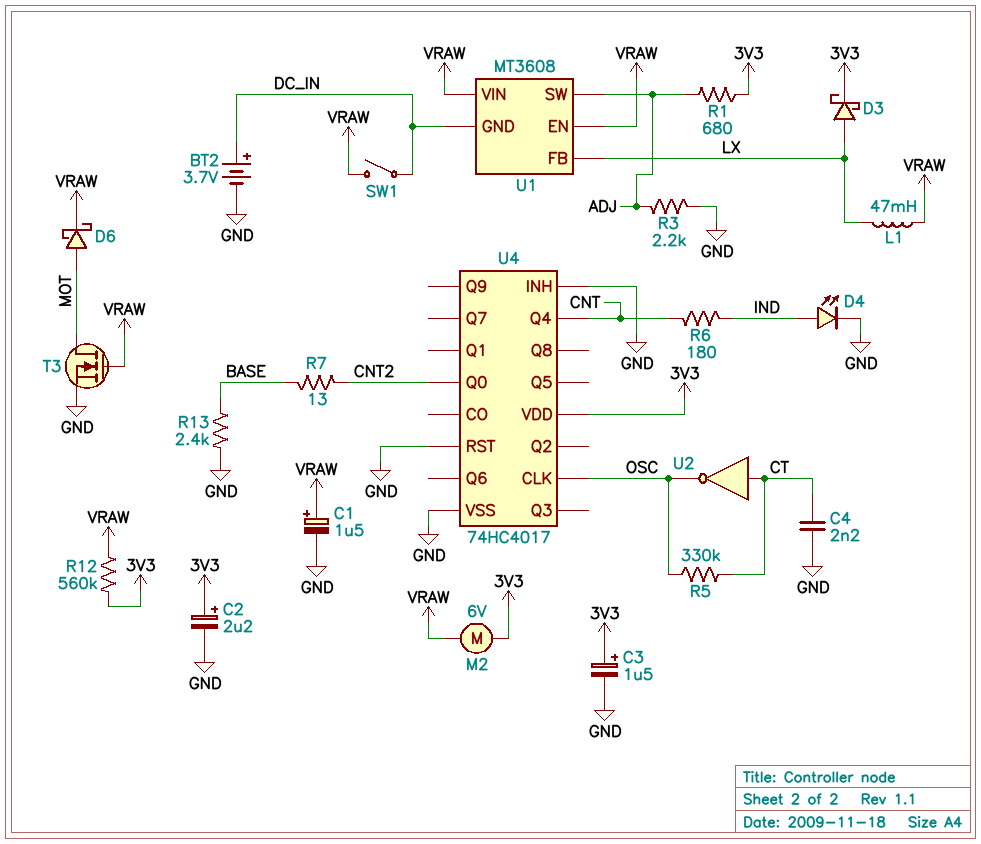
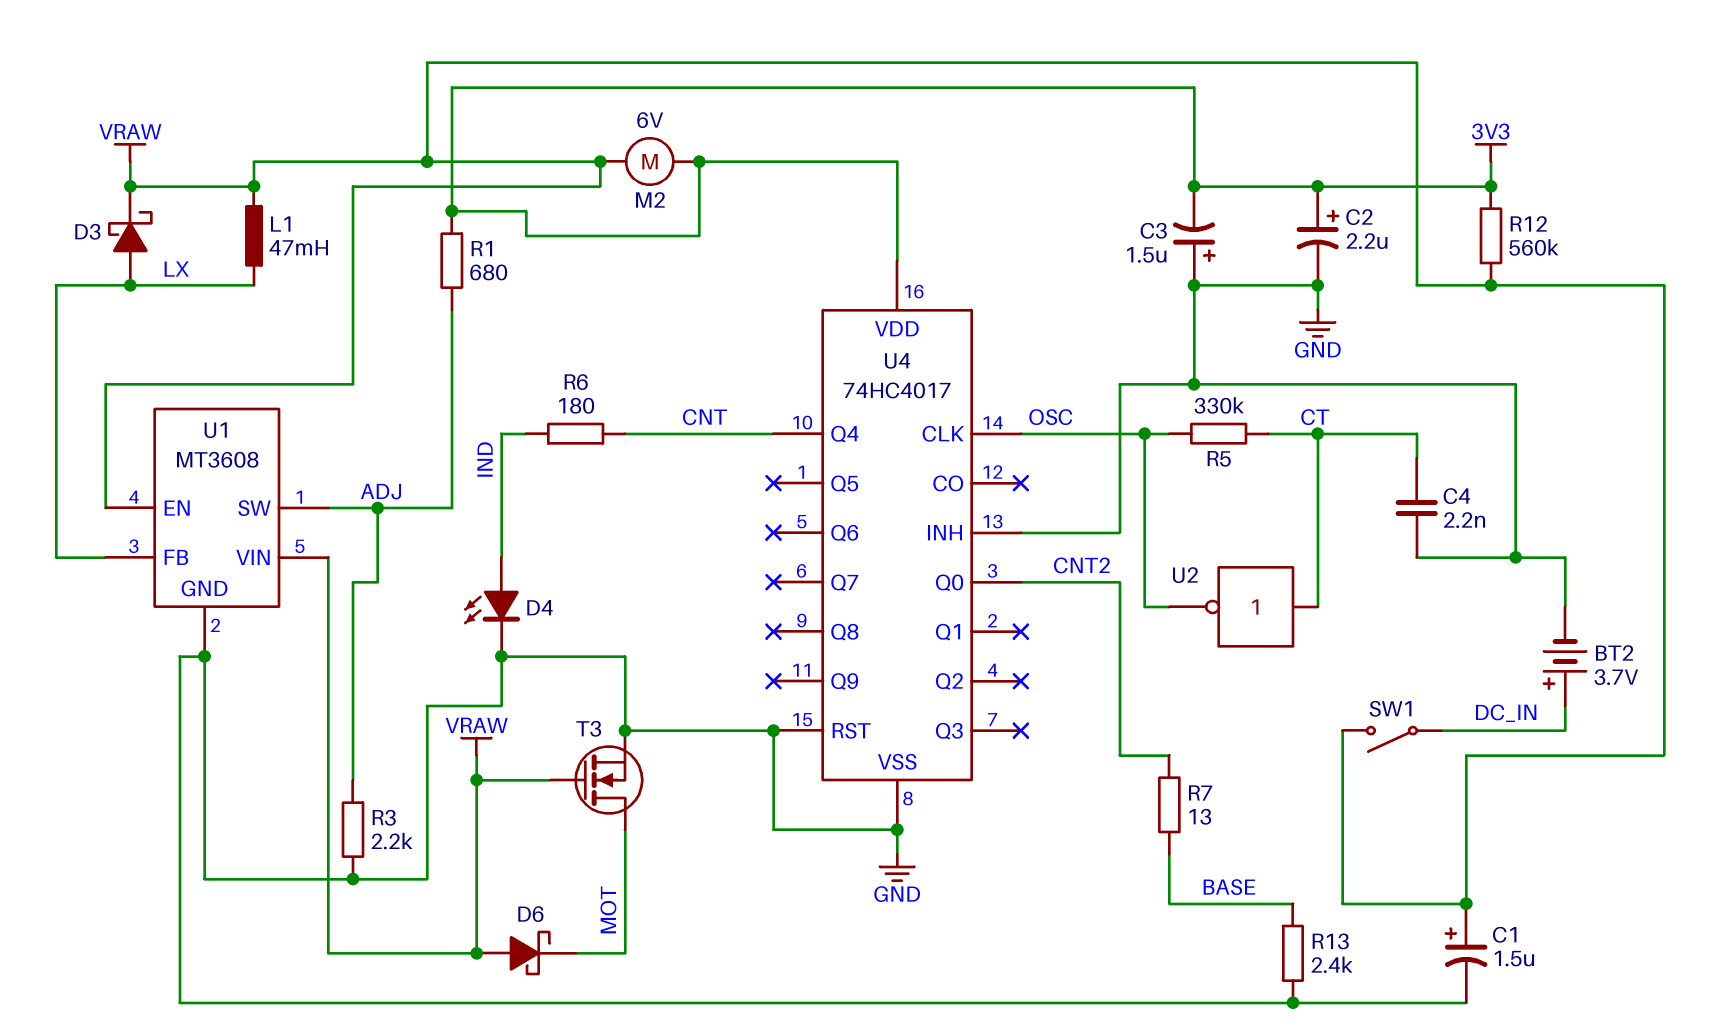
C3: 1.5uF (plus 3V3, minus GND) -> 1.5uF (plus GND, minus 3V3)
D3: schottky (A LX, K 3V3) -> schottky (A LX, K VRAW)
D6: schottky (A MOT, K VRAW) -> schottky (A VRAW, K MOT)
U1 pin GND: DC_IN -> GND

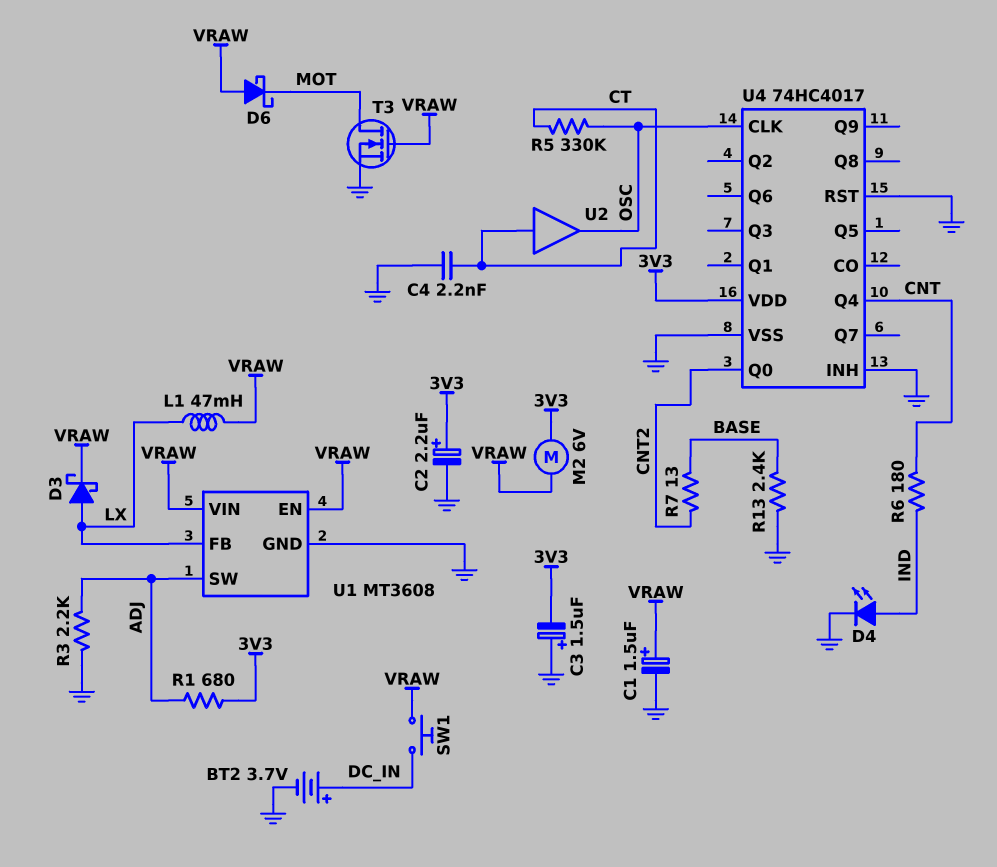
R12: 560k (3V3, VRAW) -> none
SW1: switch (DC_IN, VRAW) -> button (DC_IN, VRAW)
U2: NOT (in CT, out OSC) -> buffer (in CT, out OSC)

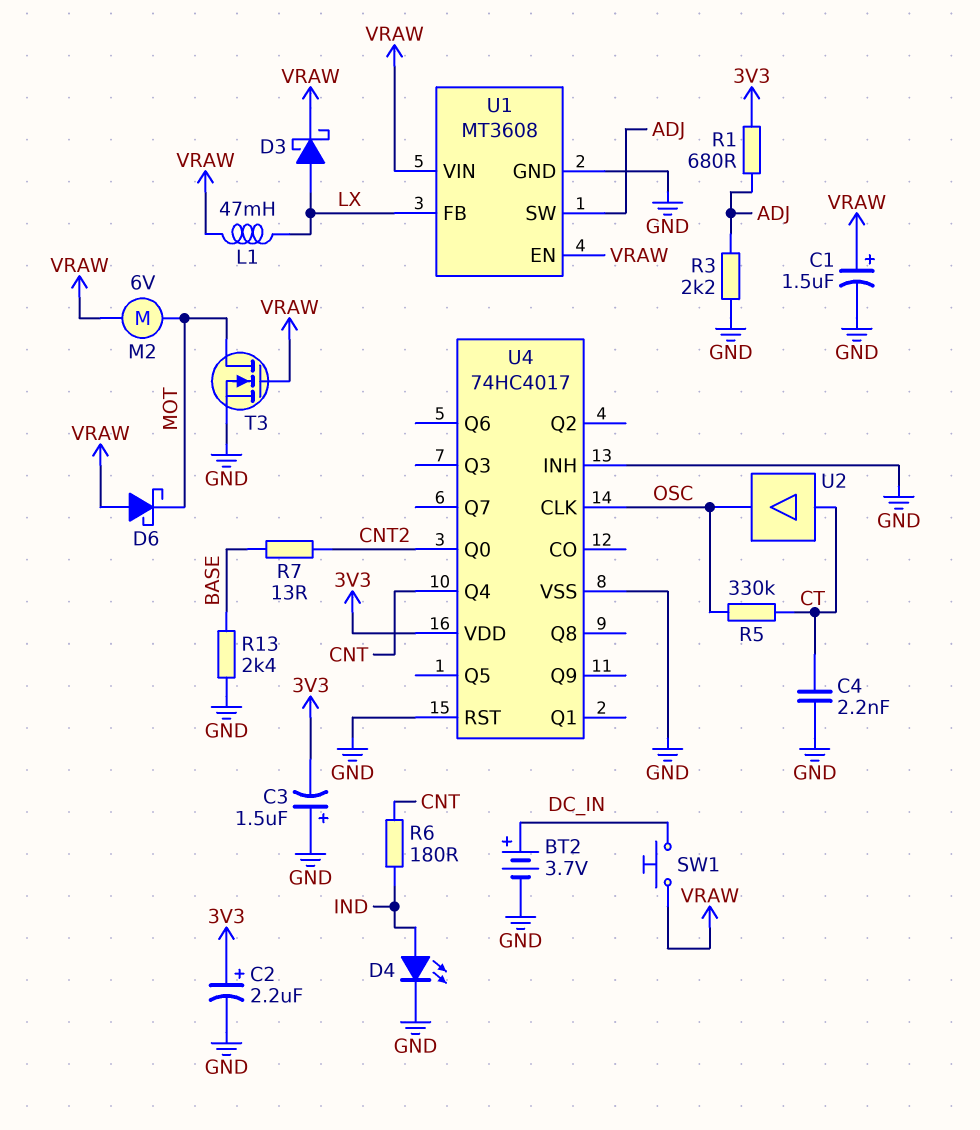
M2: motor 6V (3V3, VRAW) -> motor 6V (MOT, VRAW)

